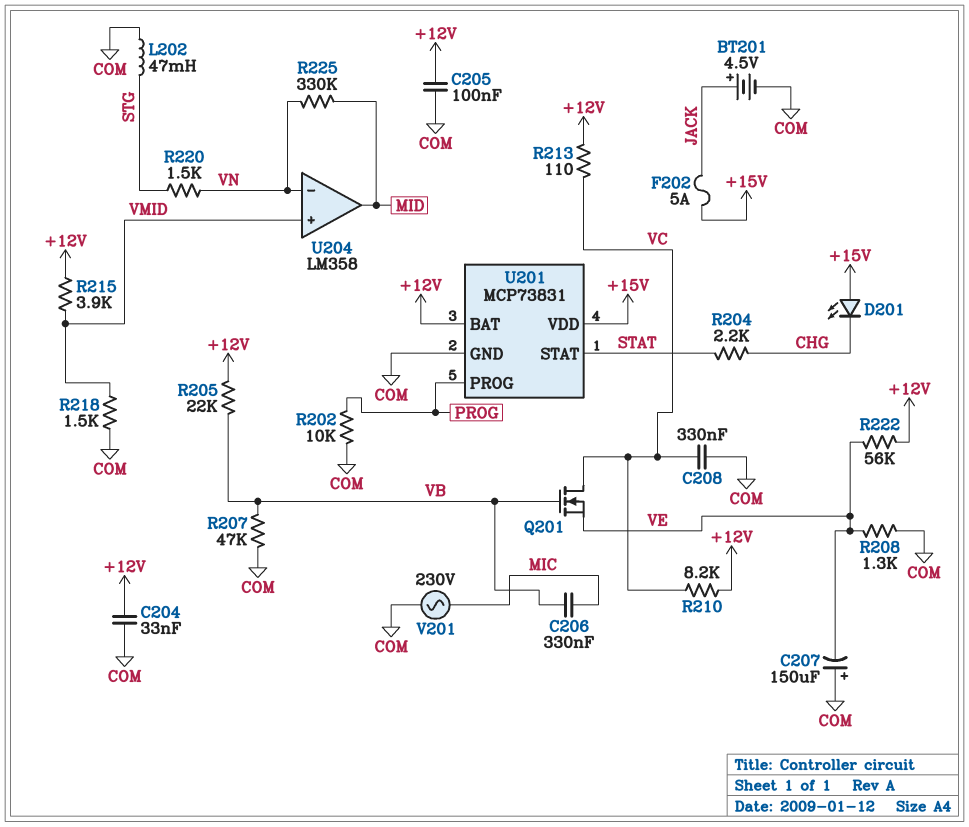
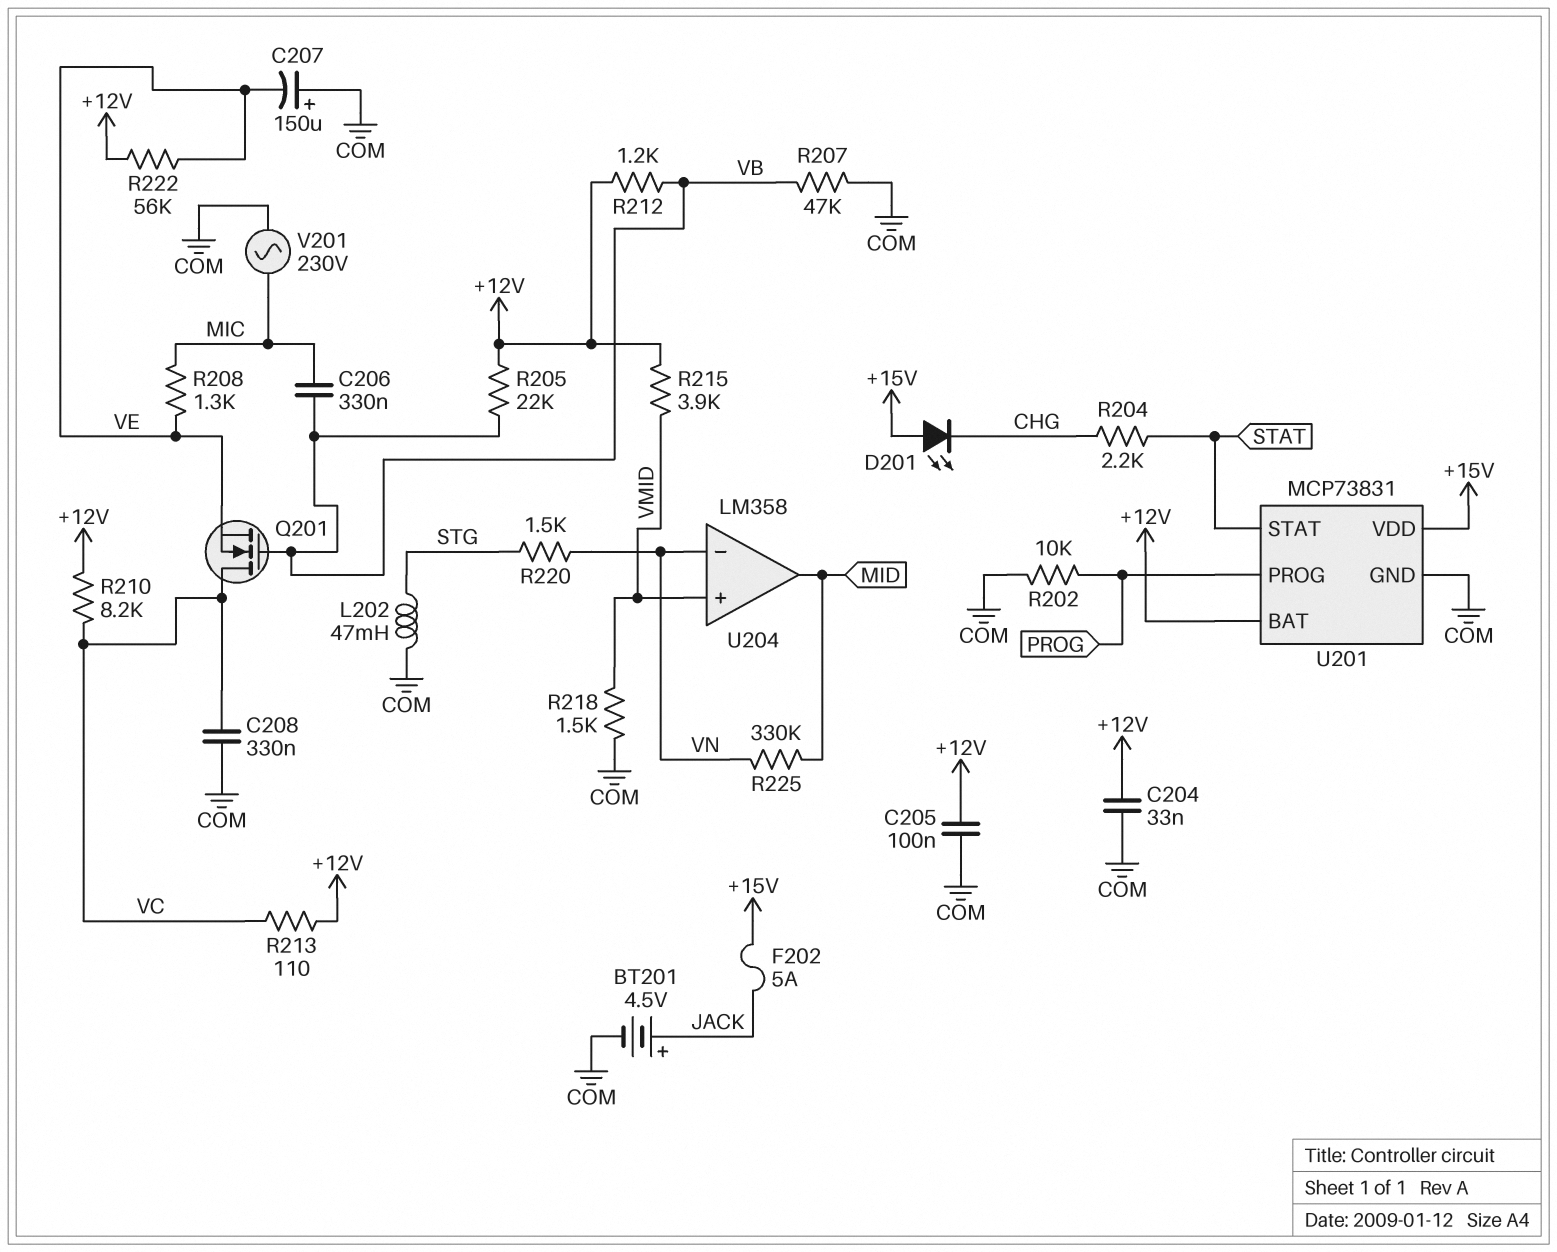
R208: 1.3k (COM, VE) -> 1.3k (MIC, VE)
R212: none -> 1.2k (+12V, VB)

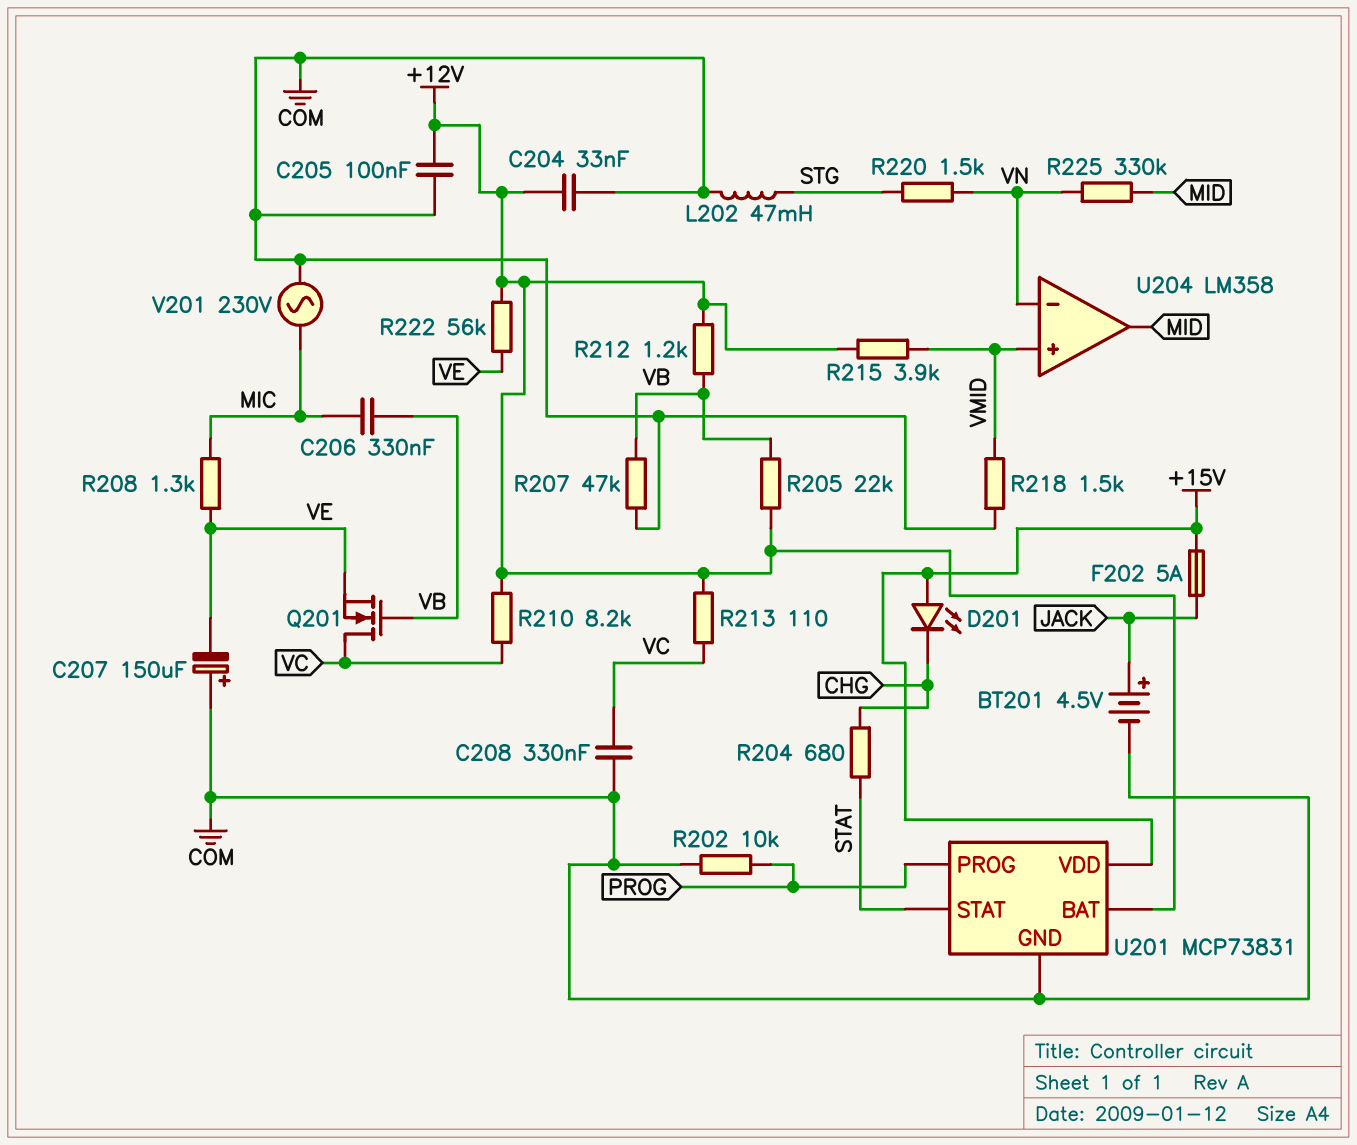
R204: 2.2k (CHG, STAT) -> 680 (CHG, STAT)

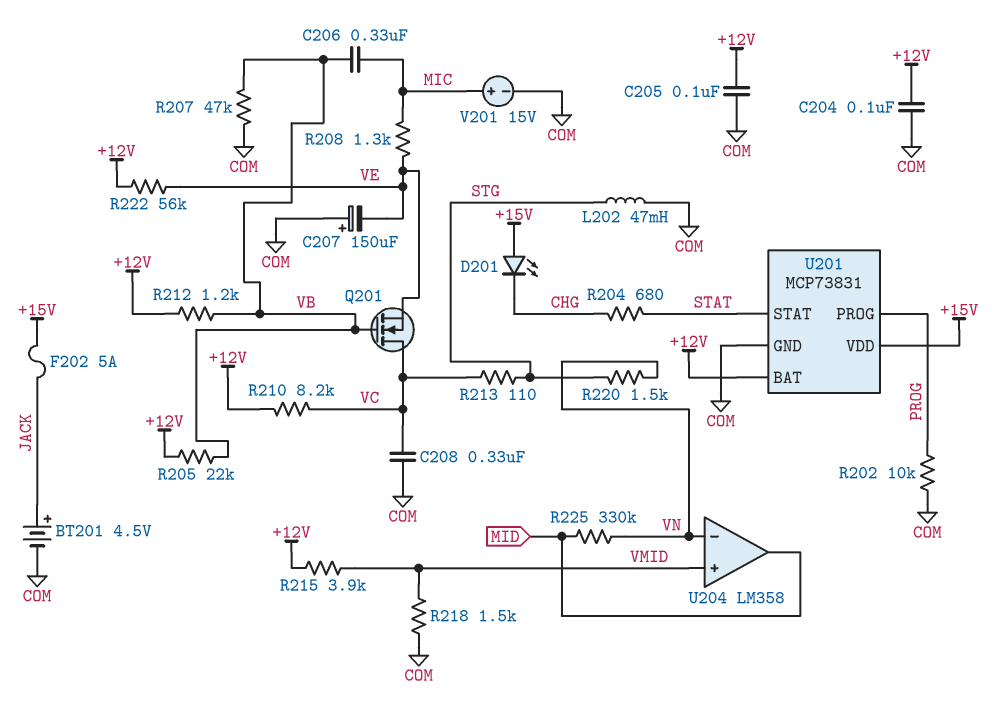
C204: 33nF (+12V, COM) -> 100nF (+12V, COM)
R213: 110 (+12V, VC) -> 110 (STG, VC)
V201: AC 230V (COM, MIC) -> 15V (plus MIC, minus COM)

